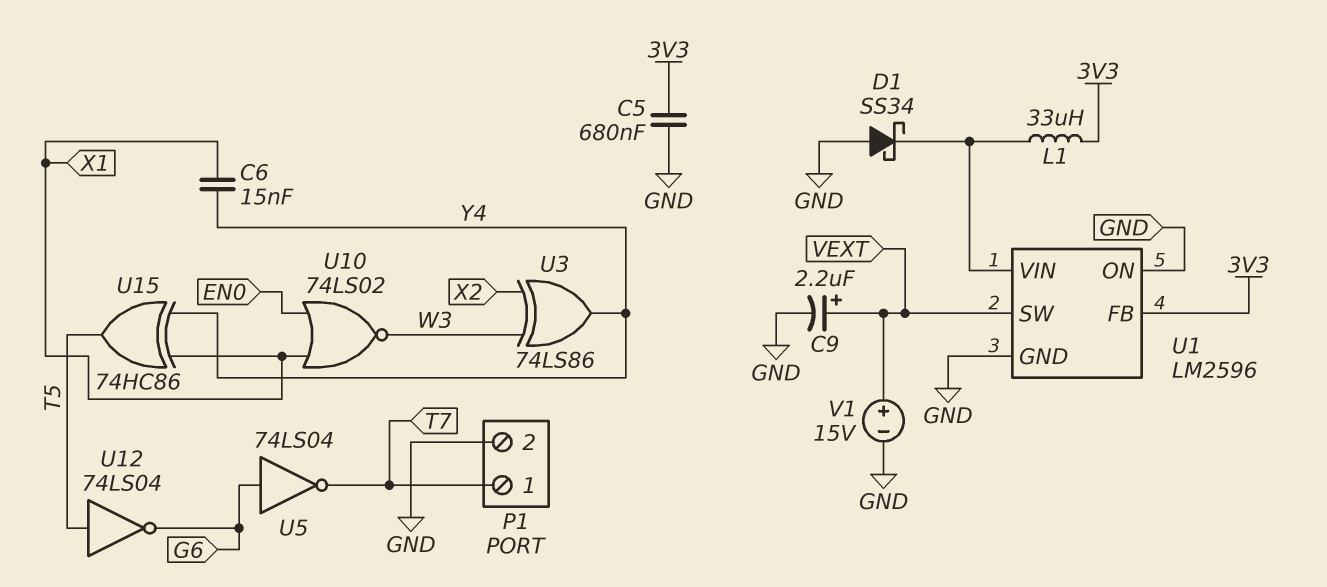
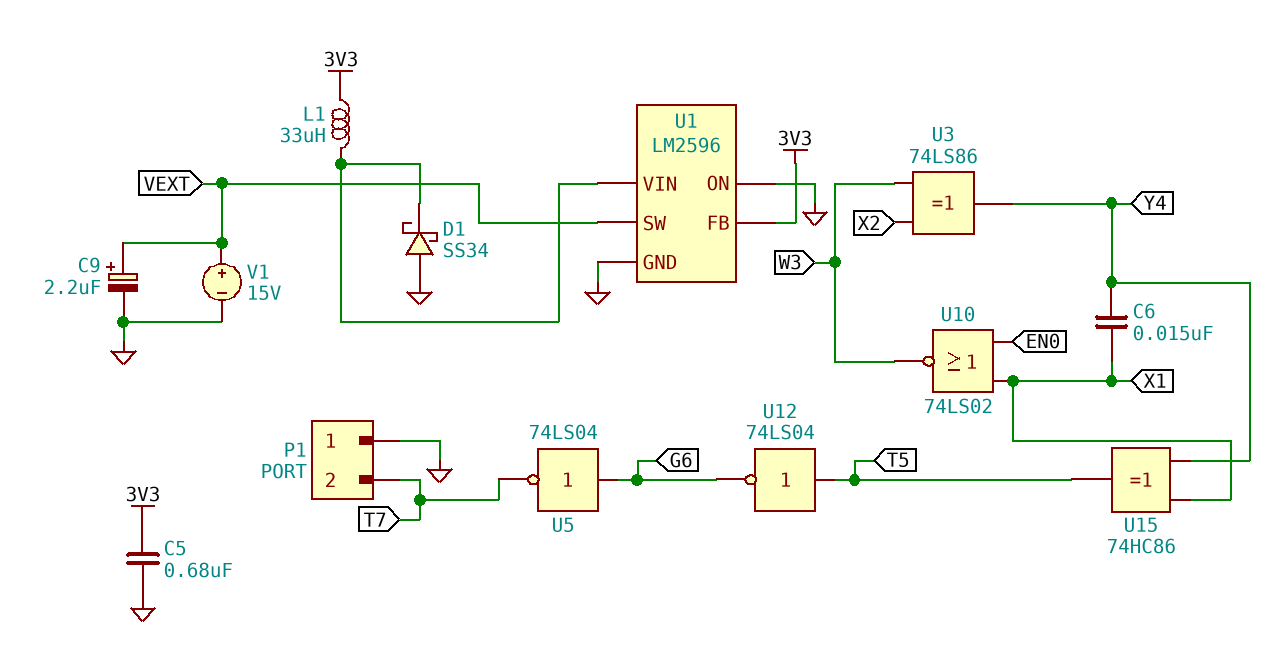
P1 pin 1: T7 -> GND
P1 pin 2: GND -> T7

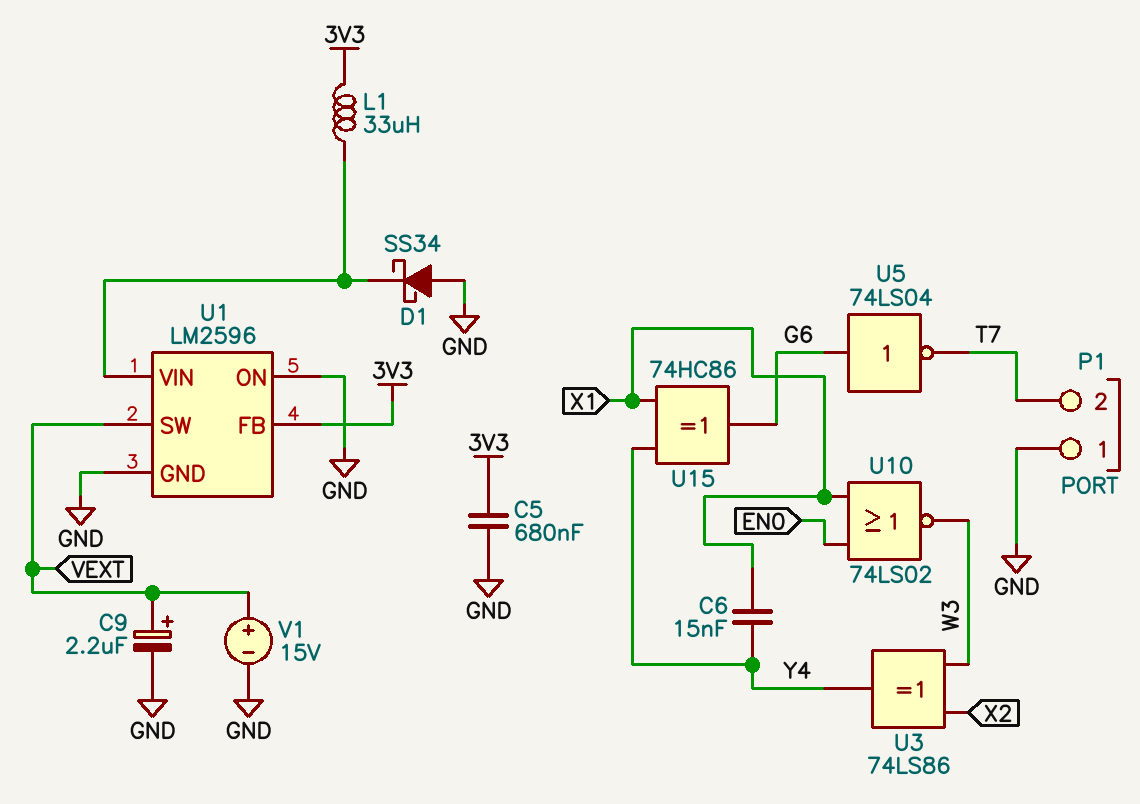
U12: NOT 74LS04 (in T5, out G6) -> none
U15: XOR 74HC86 (in X1, in Y4, out T5) -> XOR 74HC86 (in X1, in Y4, out G6)

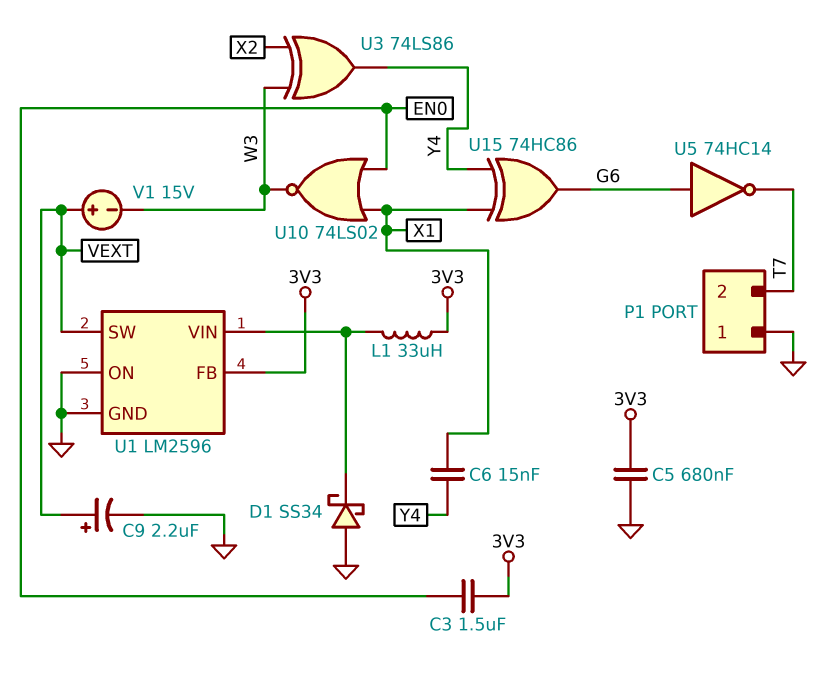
C3: none -> 1.5uF (3V3, EN0)
U5: NOT 74LS04 (in G6, out T7) -> NOT 74HC14 (in G6, out T7)
V1: 15V (plus VEXT, minus GND) -> 15V (plus VEXT, minus W3)

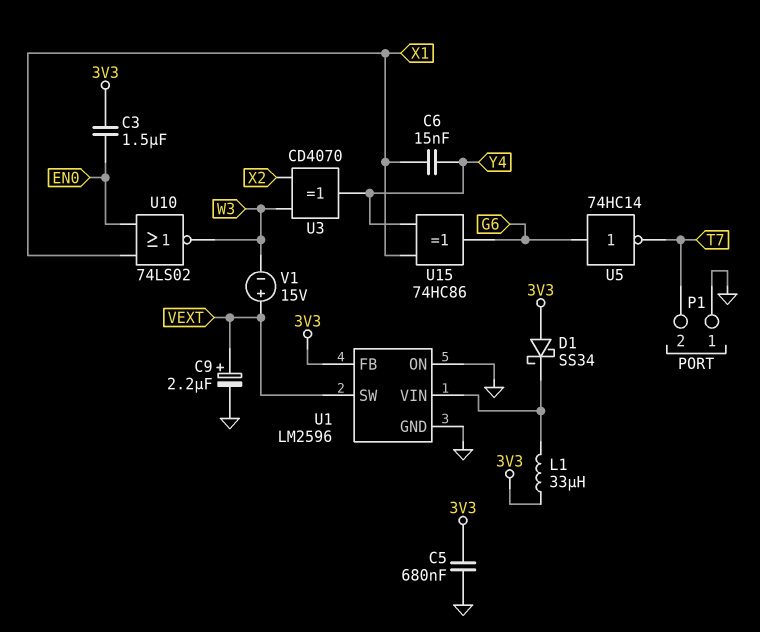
D1: schottky SS34 (A GND, K U1/VIN) -> schottky SS34 (A 3V3, K U1/VIN)
U3: XOR 74LS86 (in W3, in X2, out Y4) -> XOR CD4070 (in W3, in X2, out Y4)

